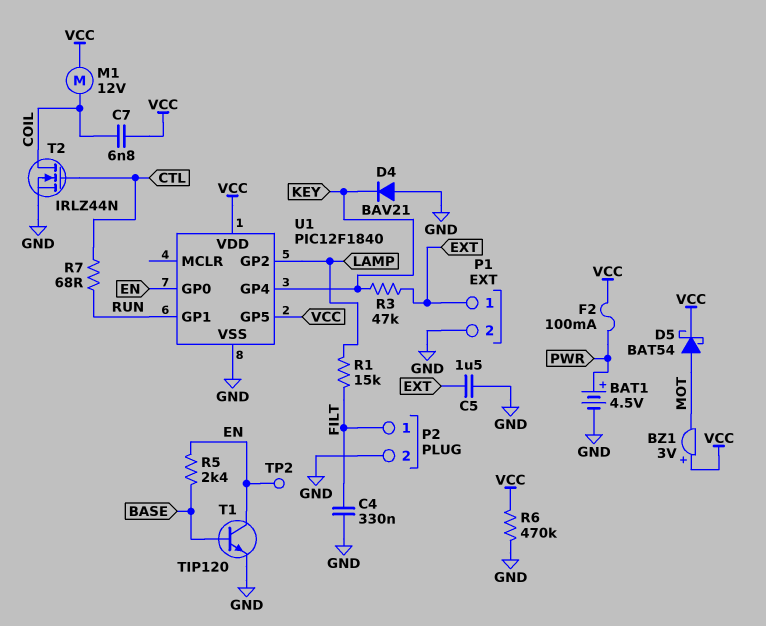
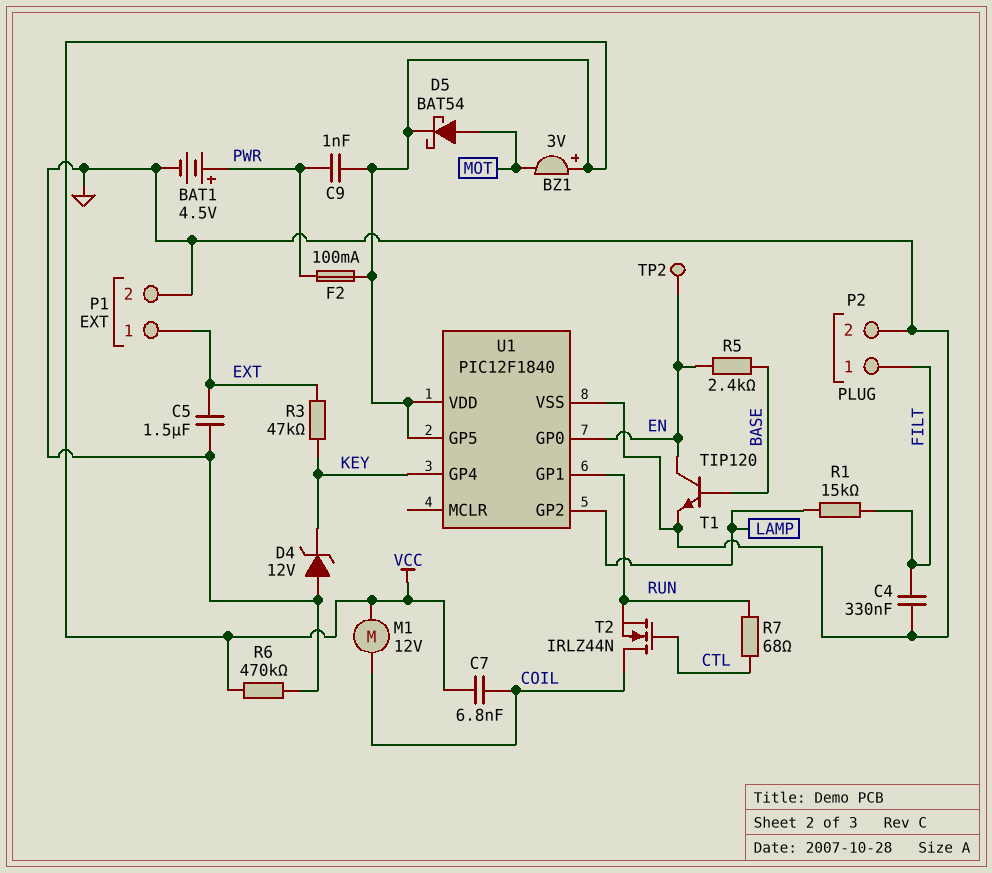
C9: none -> 1nF (PWR, VCC)
D4: diode BAV21 (A GND, K KEY) -> zener 12V (A GND, K KEY)
T2: NMOS IRLZ44N (G CTL, D COIL, S GND) -> NMOS IRLZ44N (G CTL, D COIL, S RUN)

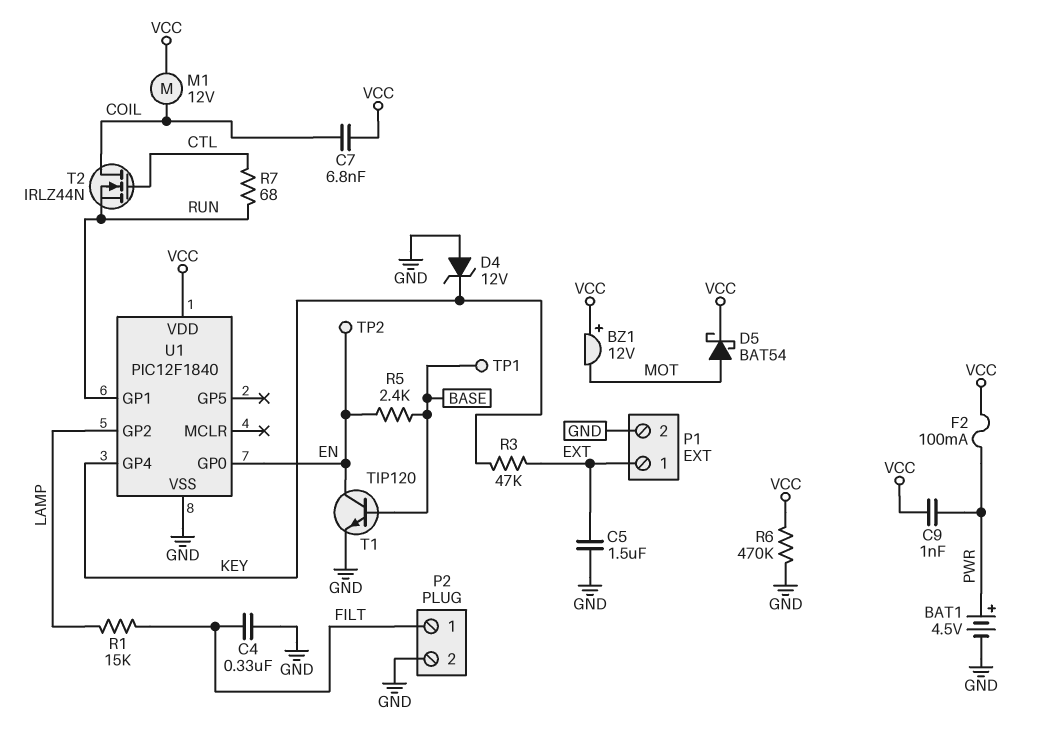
BZ1: buzzer 3V (plus VCC, minus MOT) -> buzzer 12V (plus VCC, minus MOT)
TP1: none -> test point (BASE)
U1 pin GP5: VCC -> none

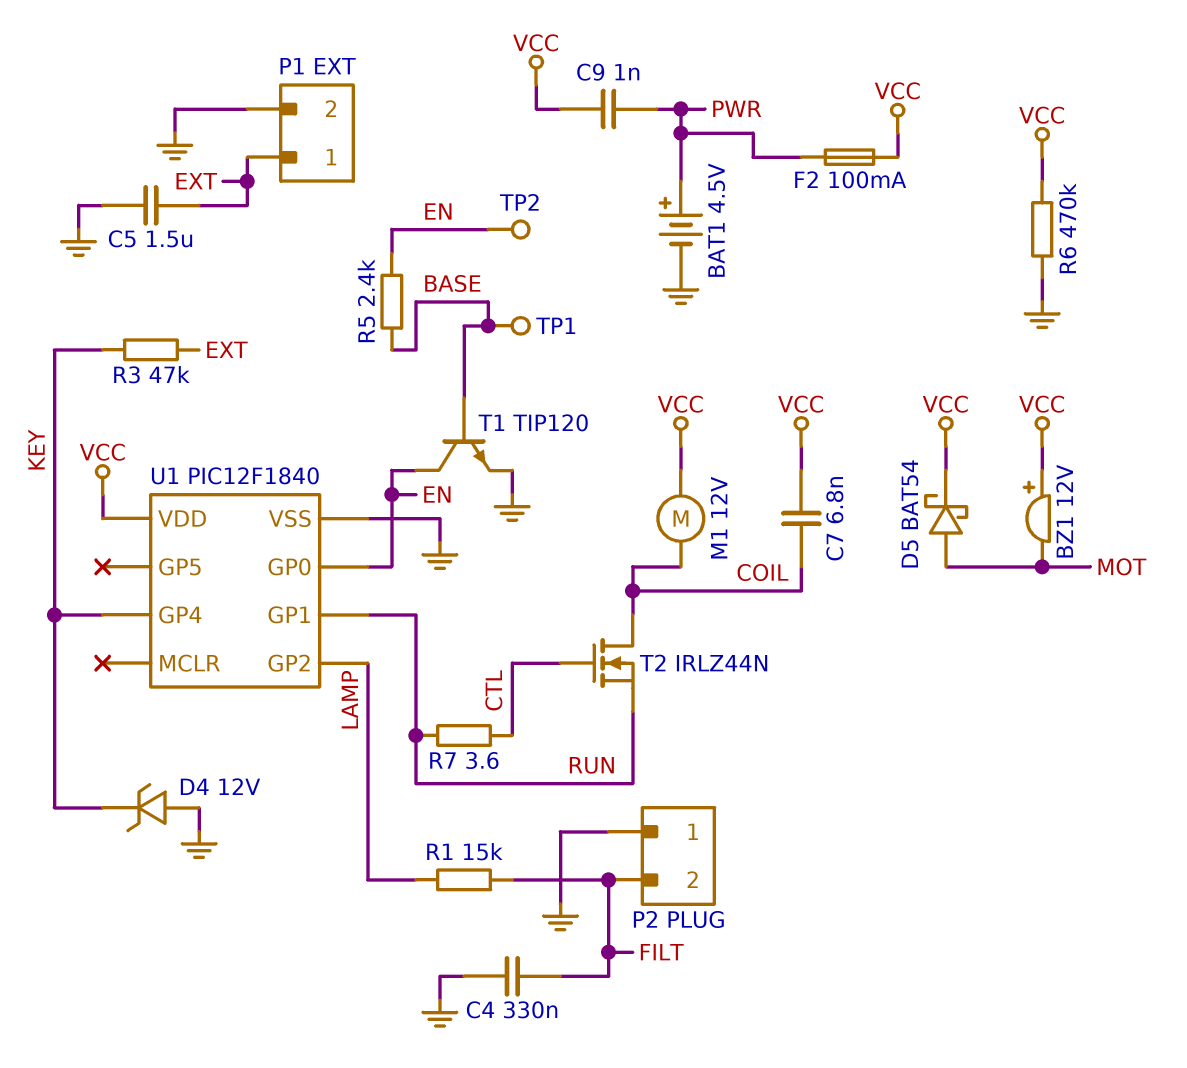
P2 pin 1: FILT -> GND
P2 pin 2: GND -> FILT
R7: 68 (CTL, RUN) -> 3.6 (CTL, RUN)

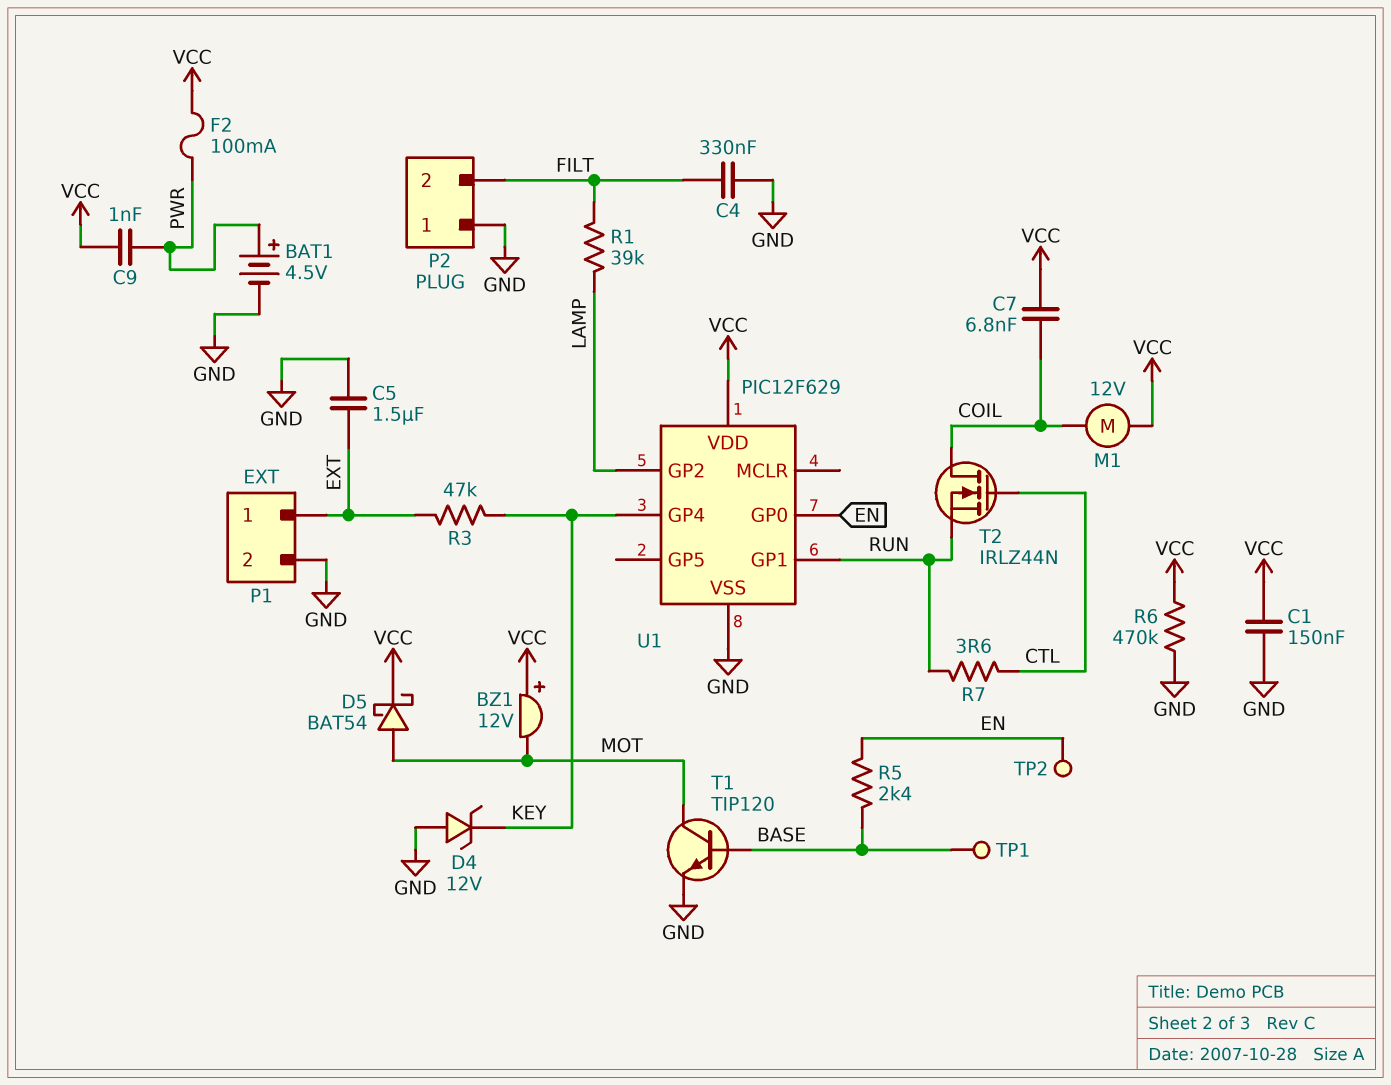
C1: none -> 150nF (GND, VCC)
R1: 15k (FILT, LAMP) -> 39k (FILT, LAMP)
T1: NPN TIP120 (B BASE, C EN, E GND) -> NPN TIP120 (B BASE, C MOT, E GND)
U1: PIC12F1840 -> PIC12F629

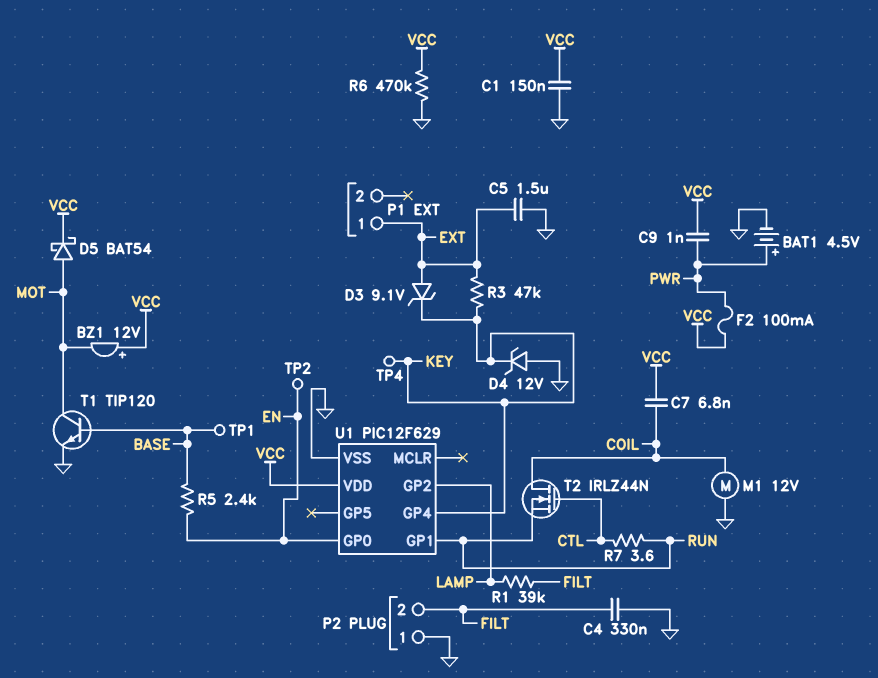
D3: none -> zener 9.1V (A EXT, K KEY)
M1: motor 12V (COIL, VCC) -> motor 12V (COIL, GND)
P1 pin 2: GND -> none
TP4: none -> test point (KEY)

